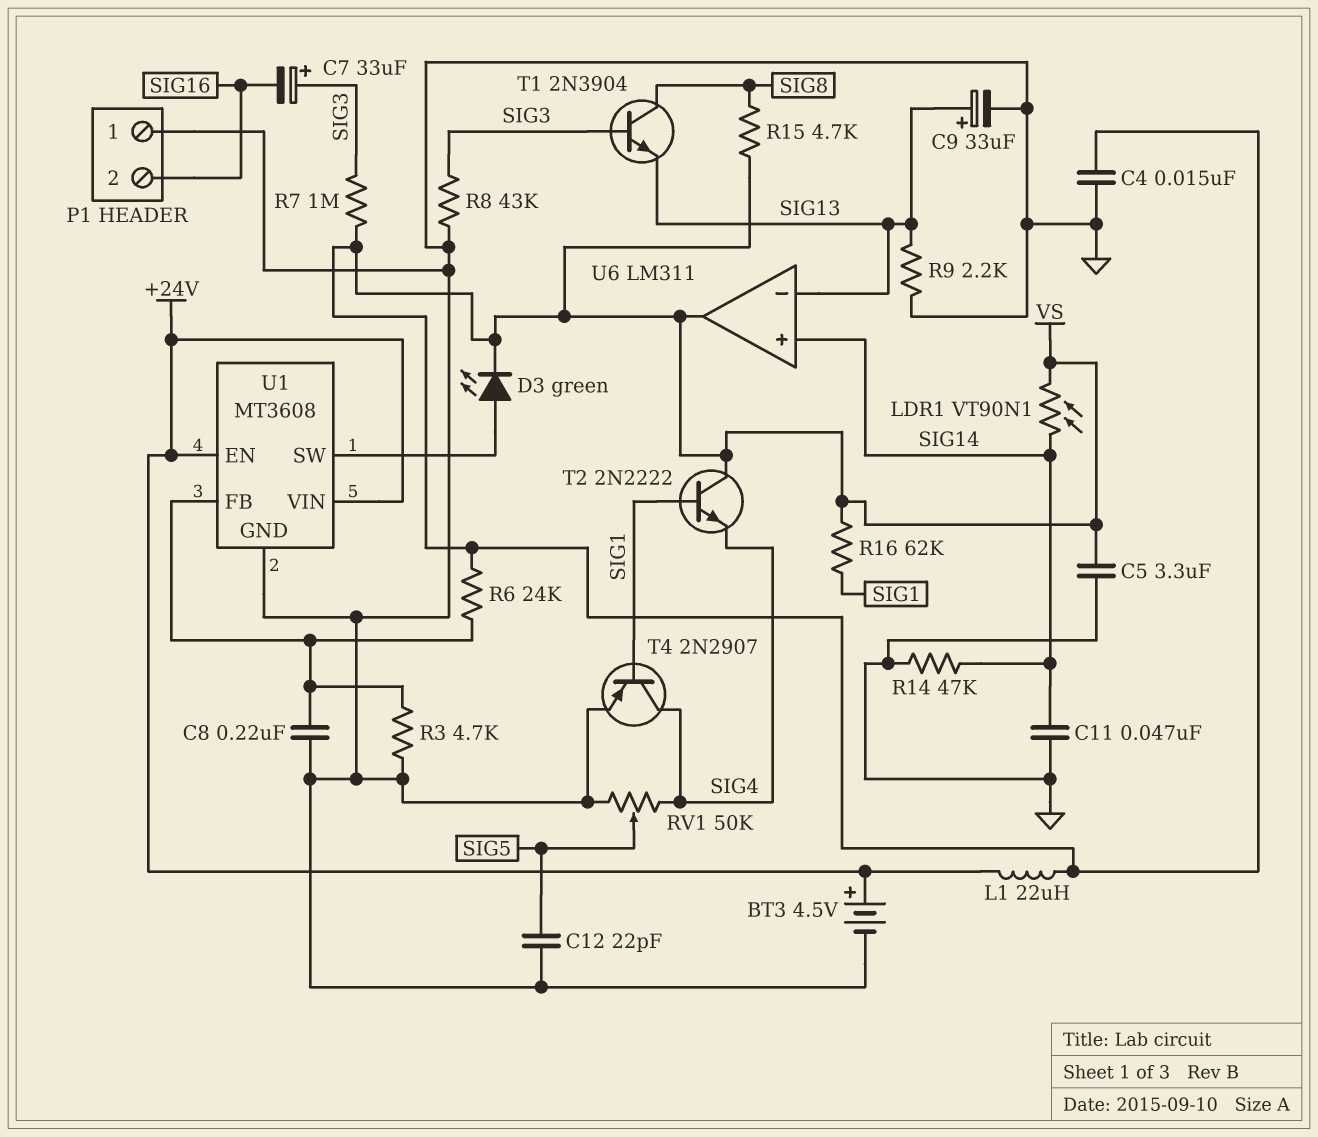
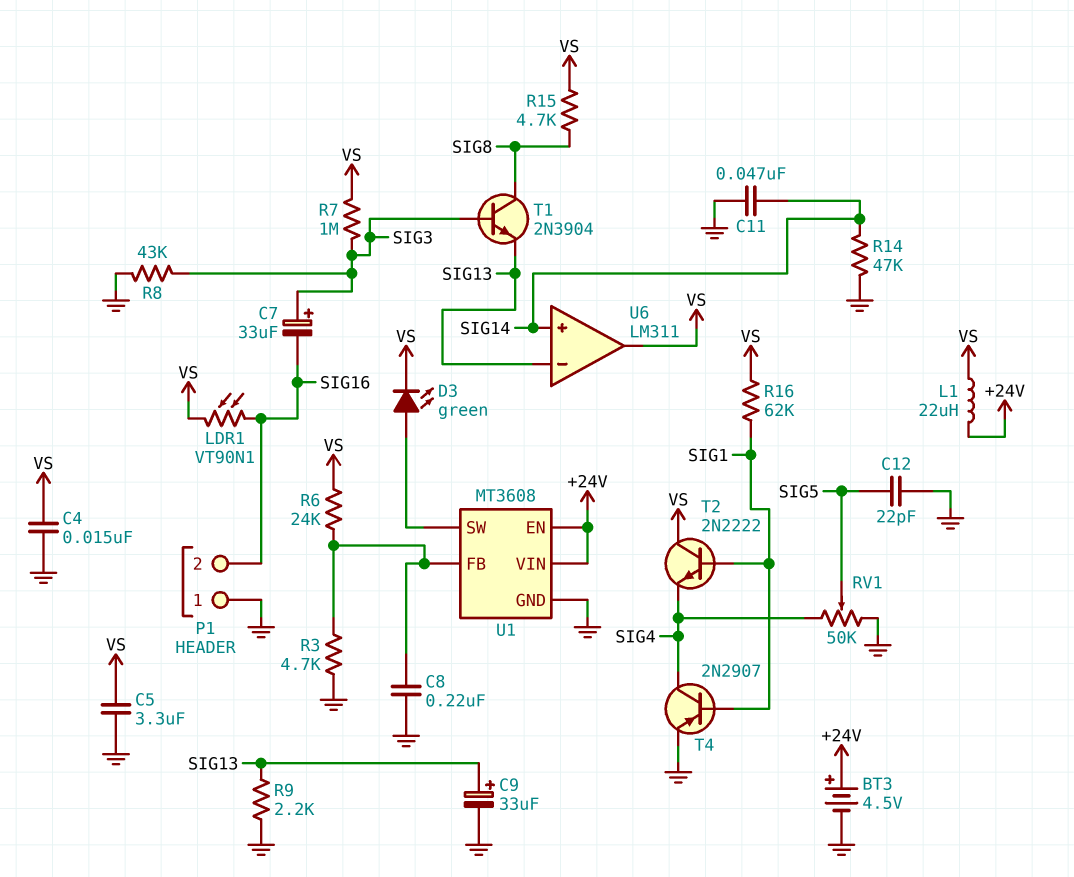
LDR1: VT90N1 (SIG14, VS) -> VT90N1 (SIG16, VS)

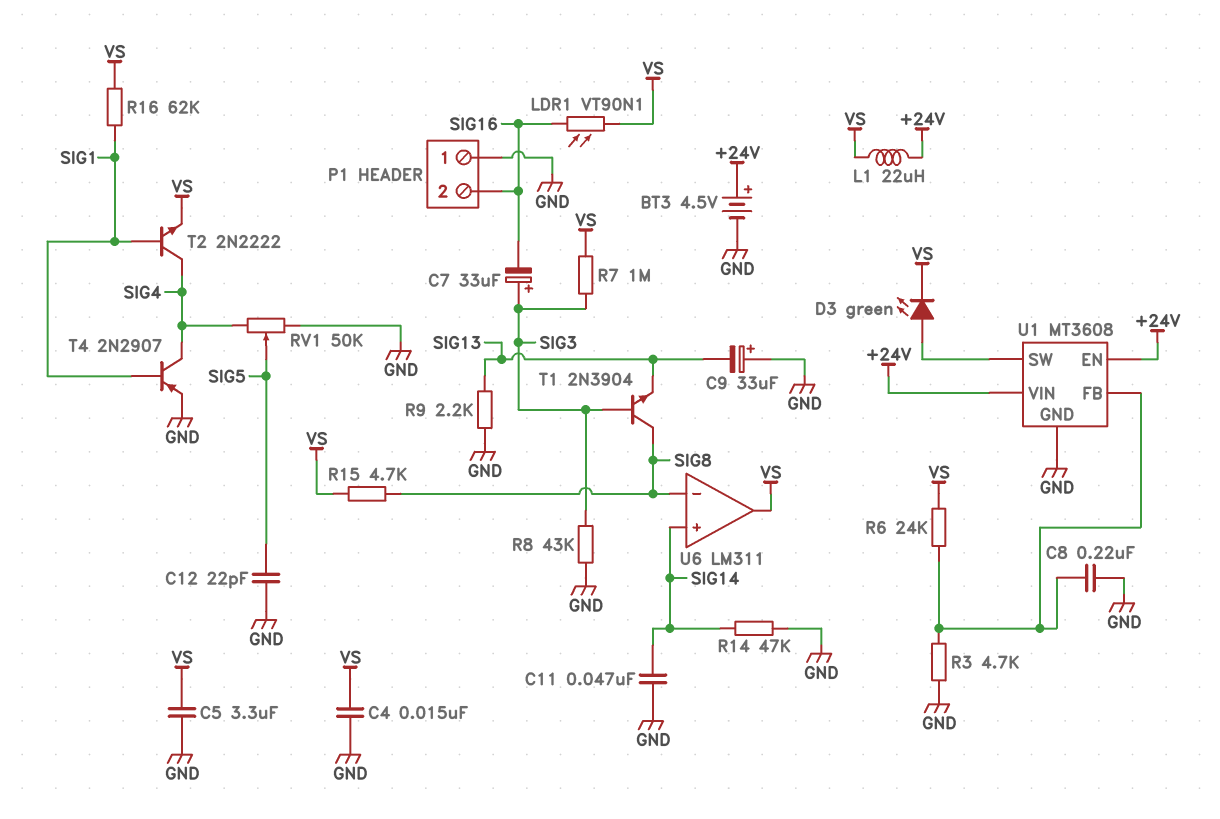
C9: 33uF (plus SIG13, minus GND) -> 33uF (plus GND, minus SIG13)
T2: NPN 2N2222 (B SIG1, C VS, E SIG4) -> NPN 2N2222 (B SIG1, C SIG4, E VS)
U6 pin in-: SIG13 -> SIG8

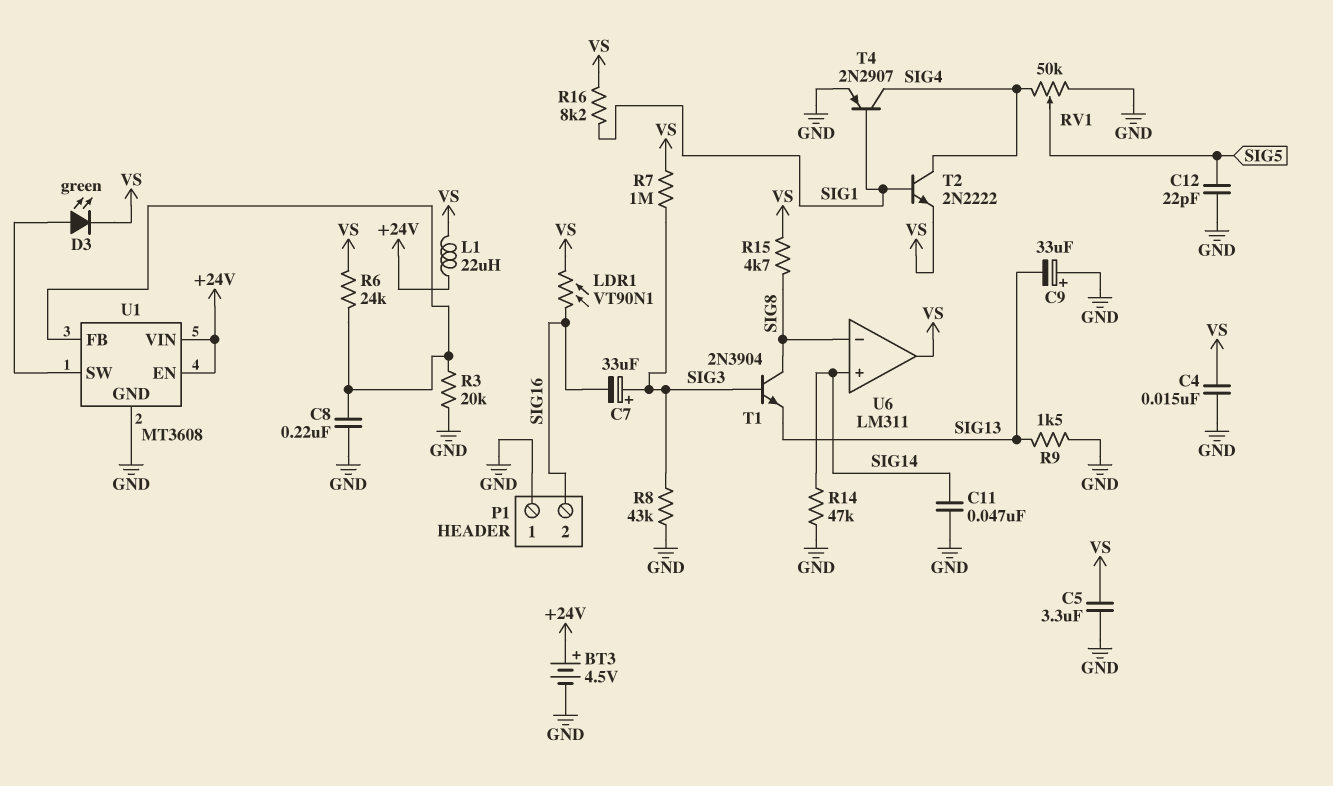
R3: 4.7k (GND, U1/FB) -> 20k (GND, U1/FB)
R9: 2.2k (GND, SIG13) -> 1.5k (GND, SIG13)
R16: 62k (SIG1, VS) -> 8.2k (SIG1, VS)

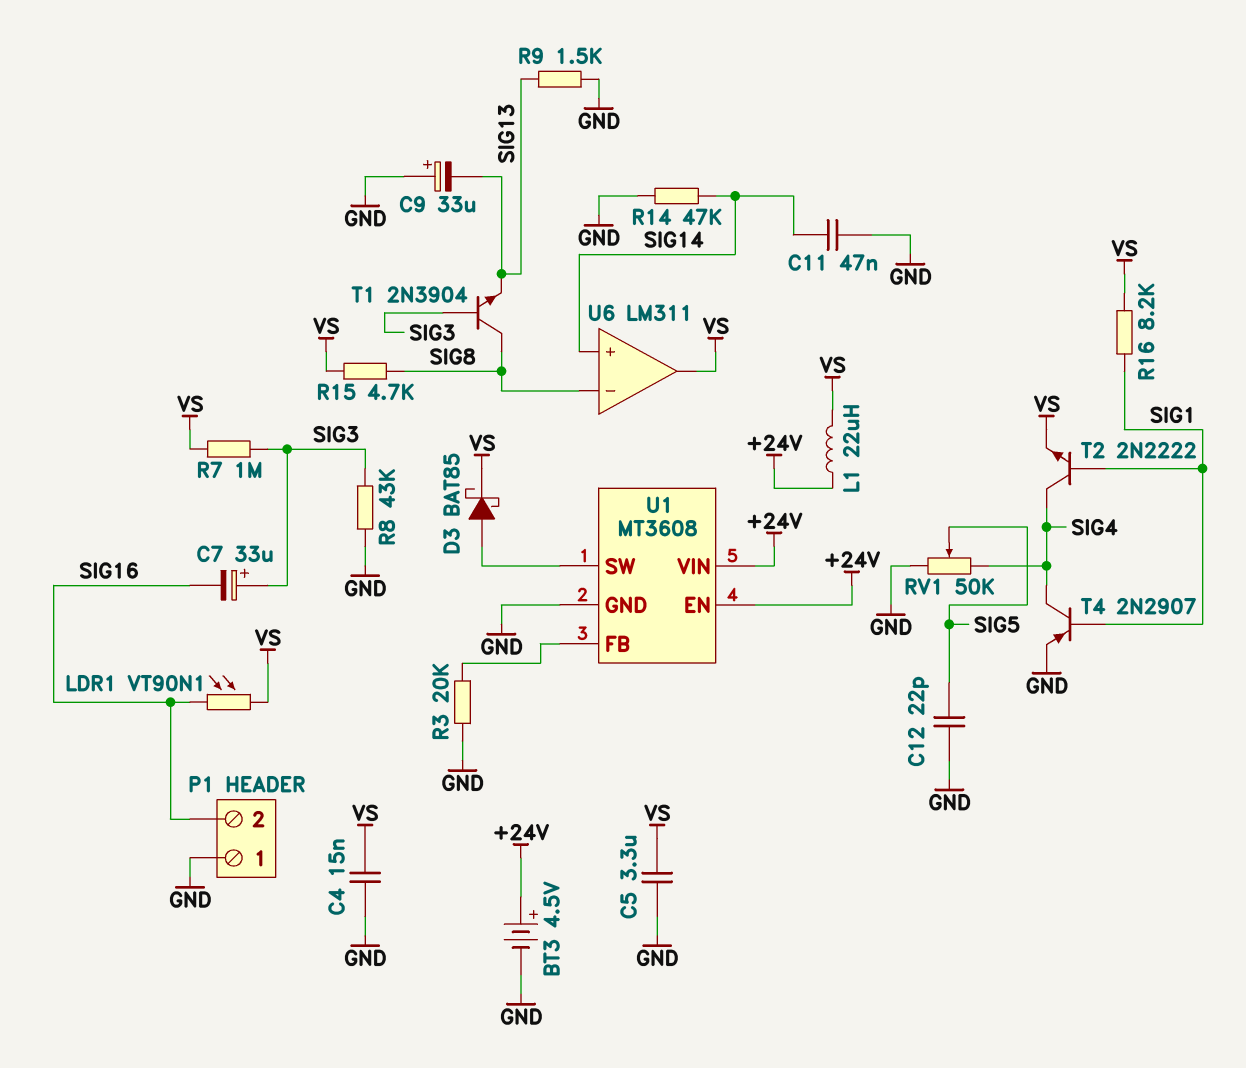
C8: 220nF (GND, U1/FB) -> none
D3: LED green (A U1/SW, K VS) -> schottky BAT85 (A U1/SW, K VS)
R6: 24k (U1/FB, VS) -> none

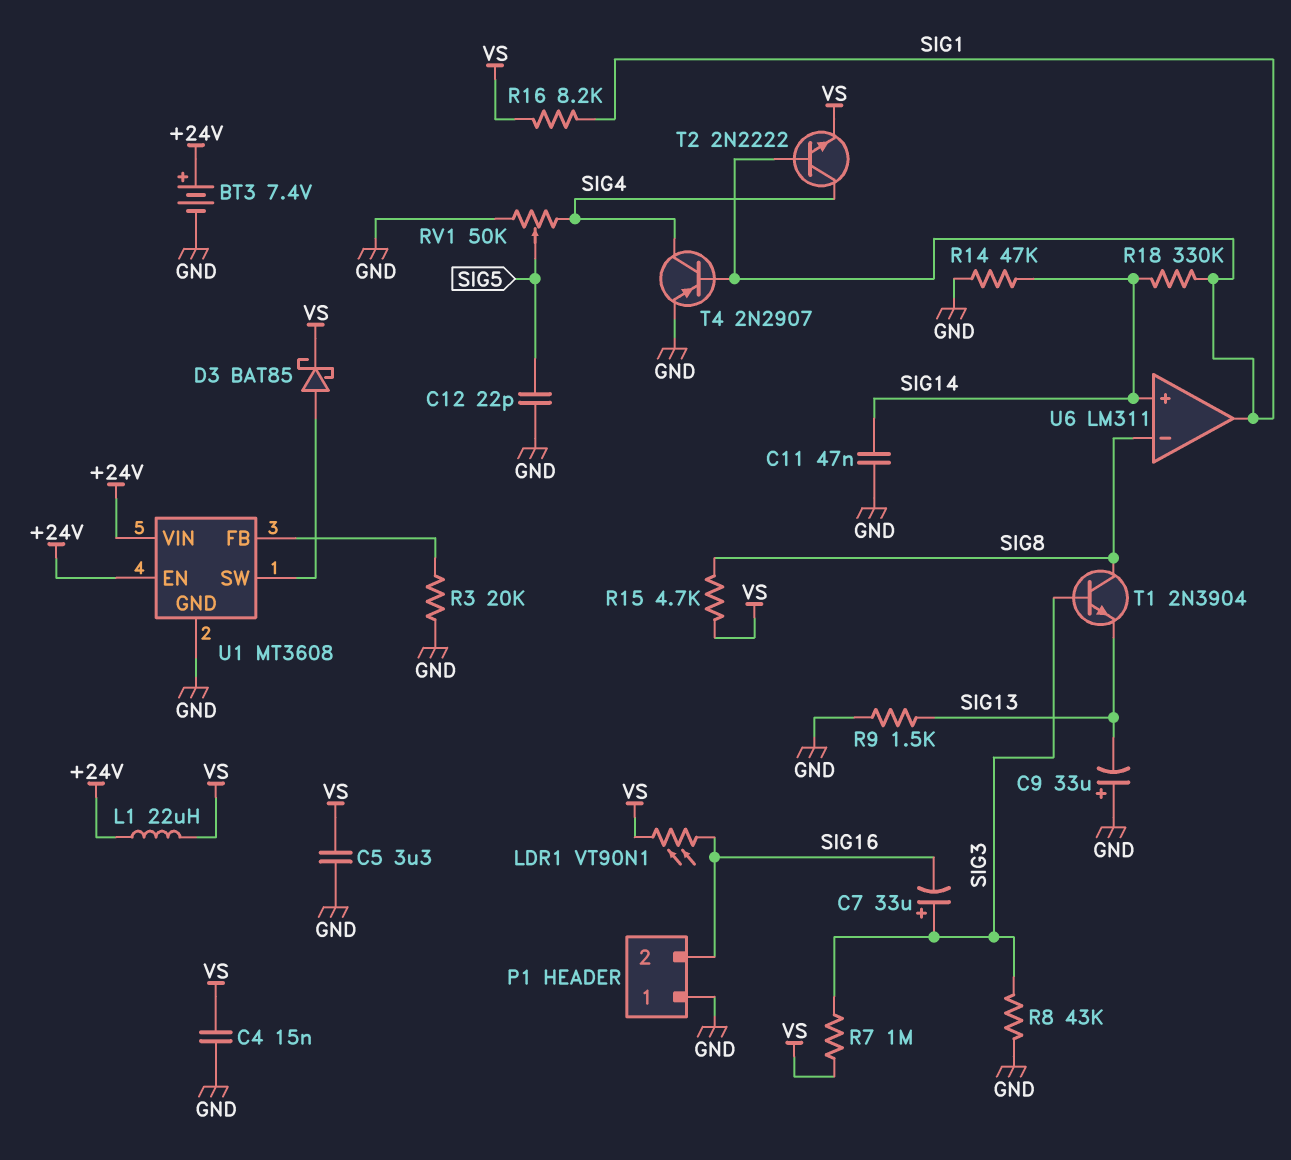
BT3: 4.5V (plus +24V, minus GND) -> 7.4V (plus +24V, minus GND)
R18: none -> 330k (SIG1, SIG14)
U6 pin out: VS -> SIG1

